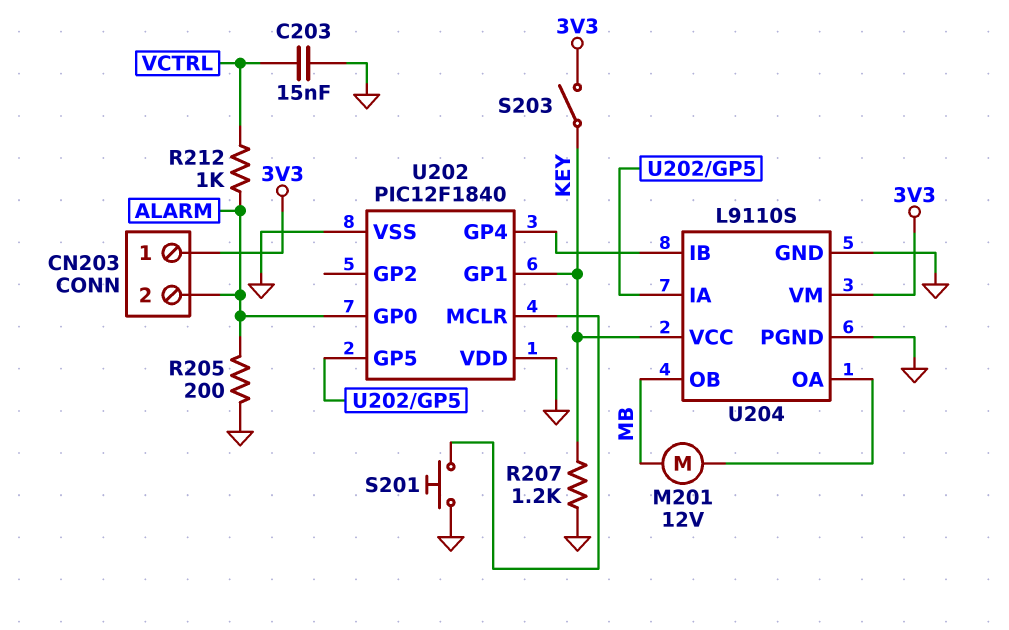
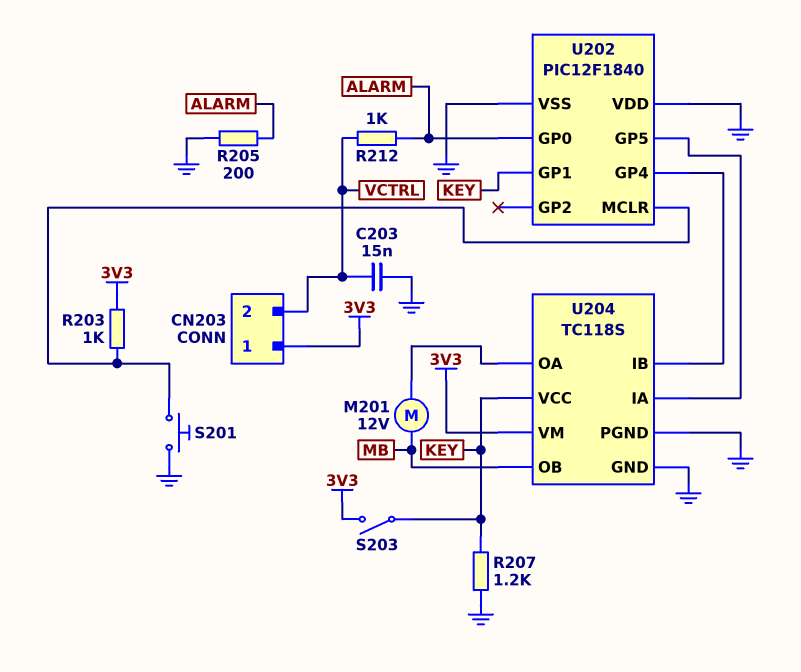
CN203 pin 2: ALARM -> VCTRL
R203: none -> 1k (3V3, U202/MCLR)
U204: L9110S -> TC118S

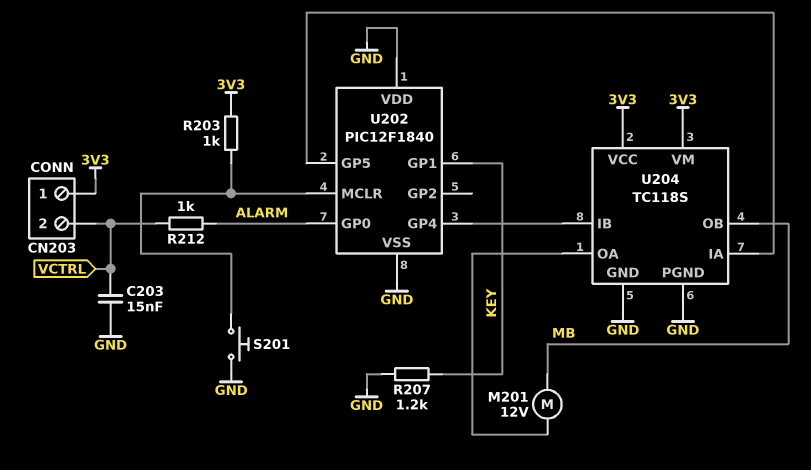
R205: 200 (ALARM, GND) -> none
S203: switch (3V3, KEY) -> none
U204 pin VCC: KEY -> 3V3

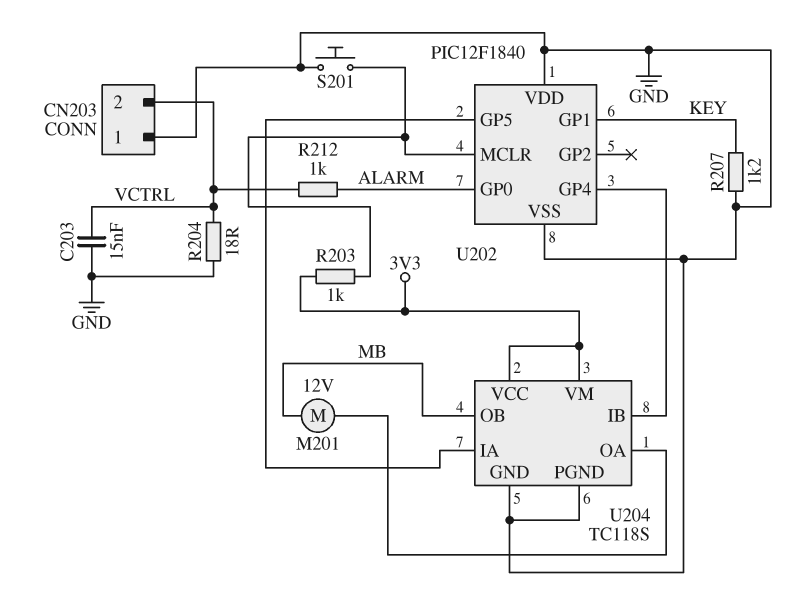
CN203 pin 1: 3V3 -> GND
R204: none -> 18 (GND, VCTRL)

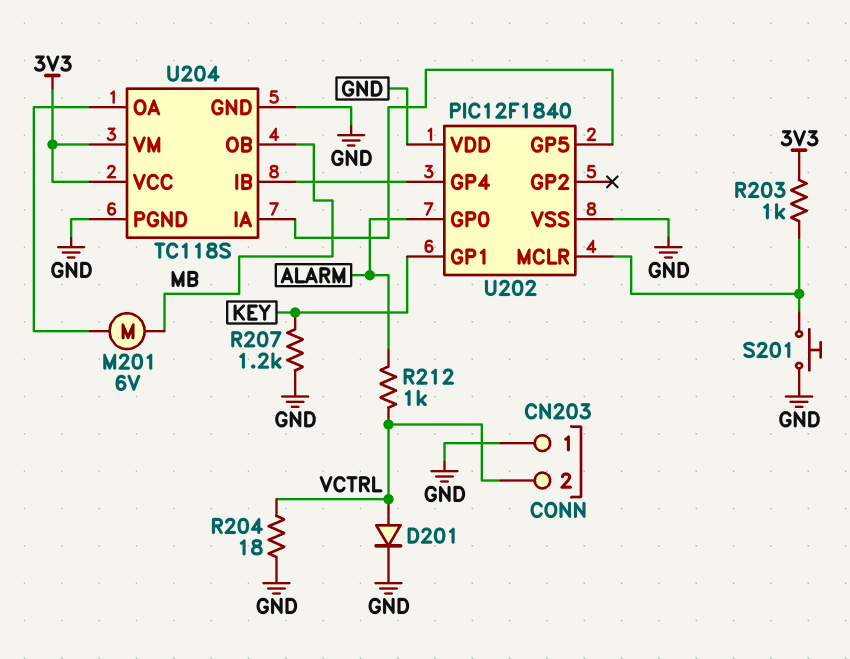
C203: 15nF (GND, VCTRL) -> none
D201: none -> diode (A VCTRL, K GND)
M201: motor 12V (MB, U204/OA) -> motor 6V (MB, U204/OA)

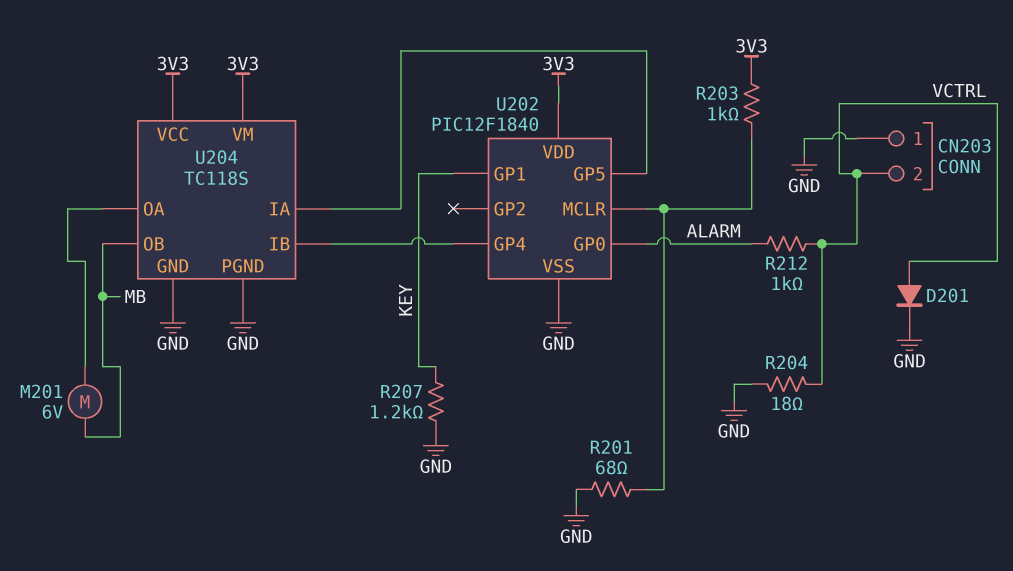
R201: none -> 68 (GND, U202/MCLR)
S201: button (GND, U202/MCLR) -> none
U202 pin VDD: GND -> 3V3

